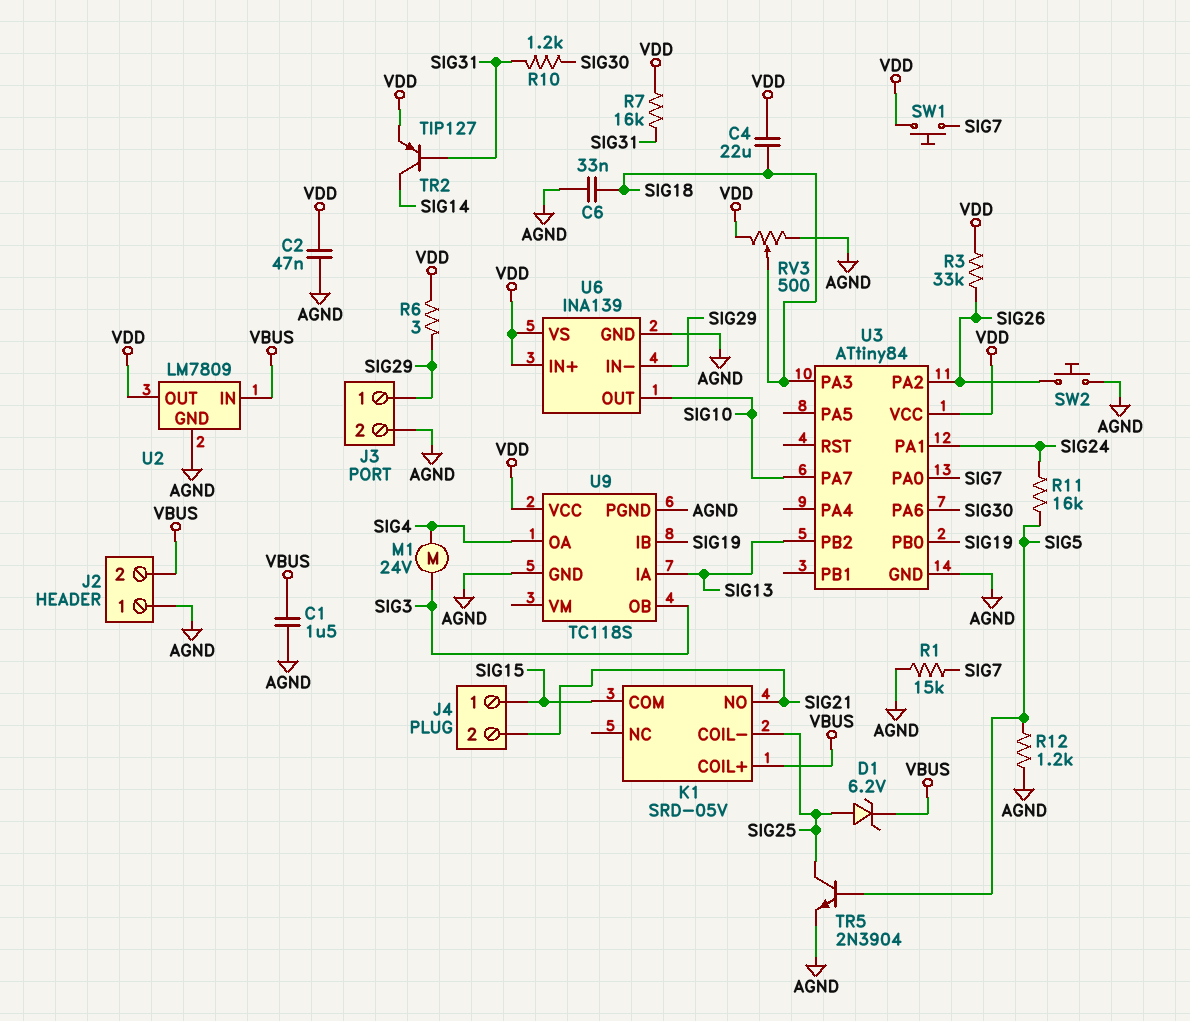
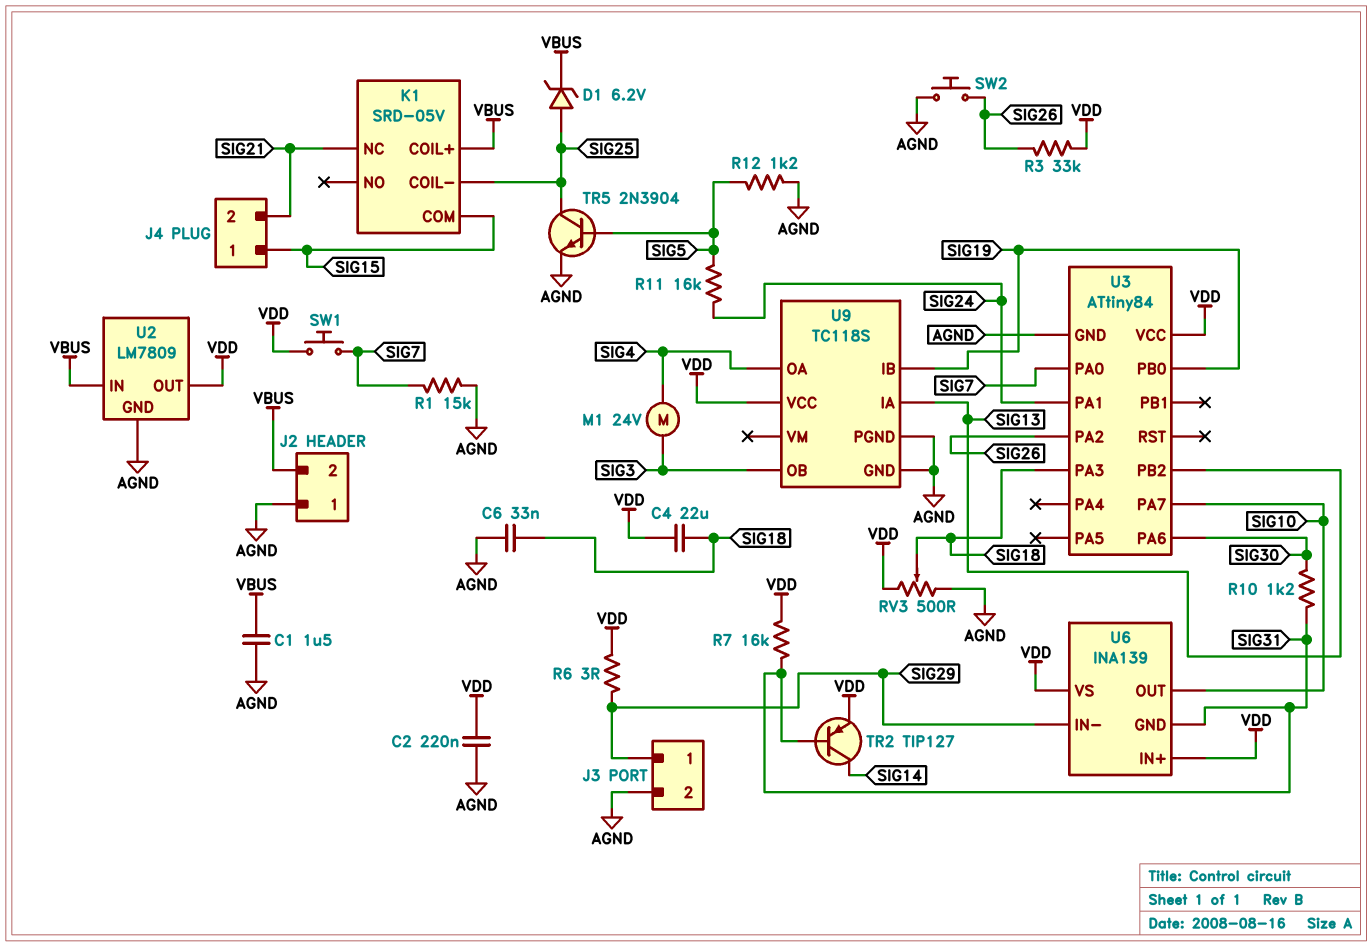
C2: 47nF (AGND, VDD) -> 220nF (AGND, VDD)
K1 pin NC: none -> SIG21
K1 pin NO: SIG21 -> none
U6 pin GND: AGND -> SIG31

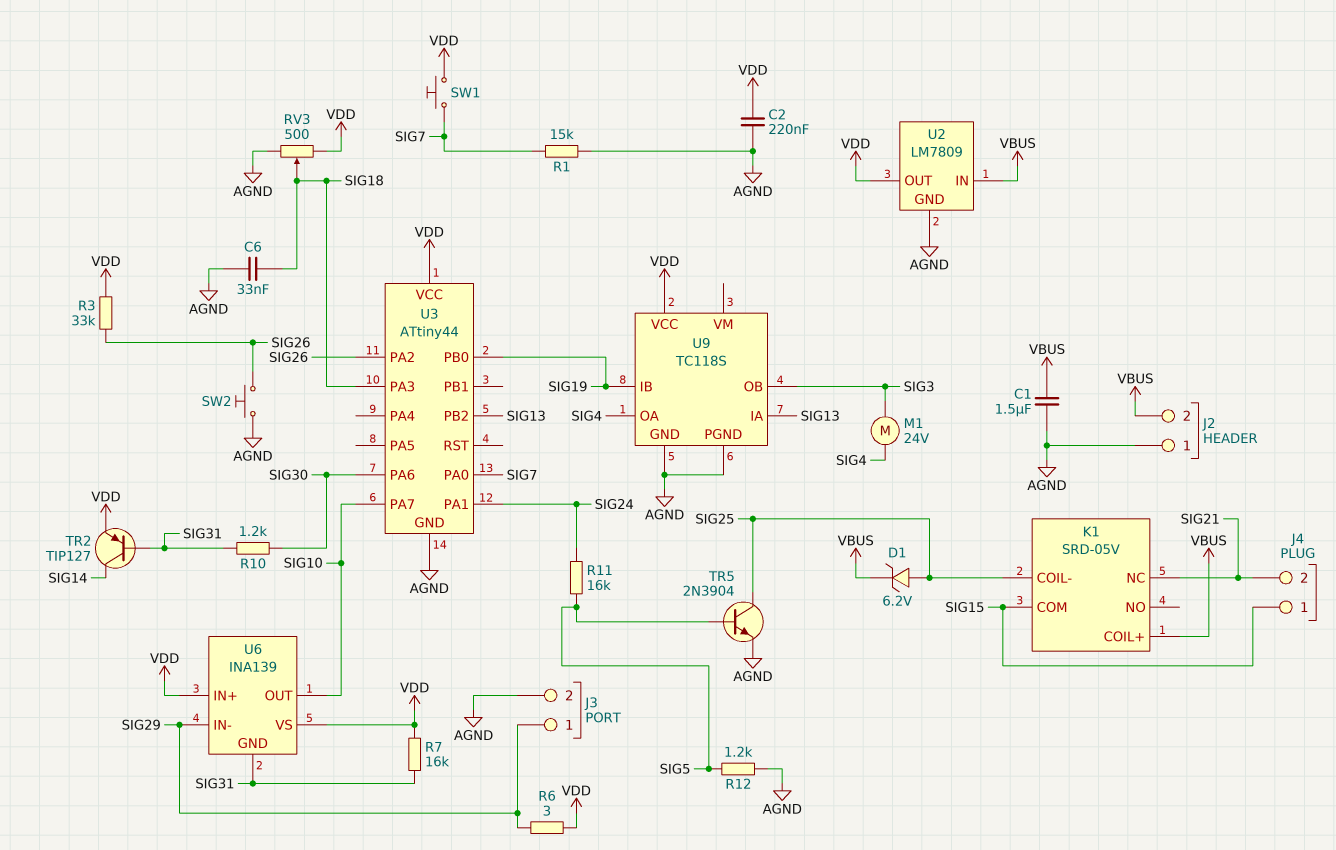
C4: 22uF (SIG18, VDD) -> none
U3: ATtiny84 -> ATtiny44

